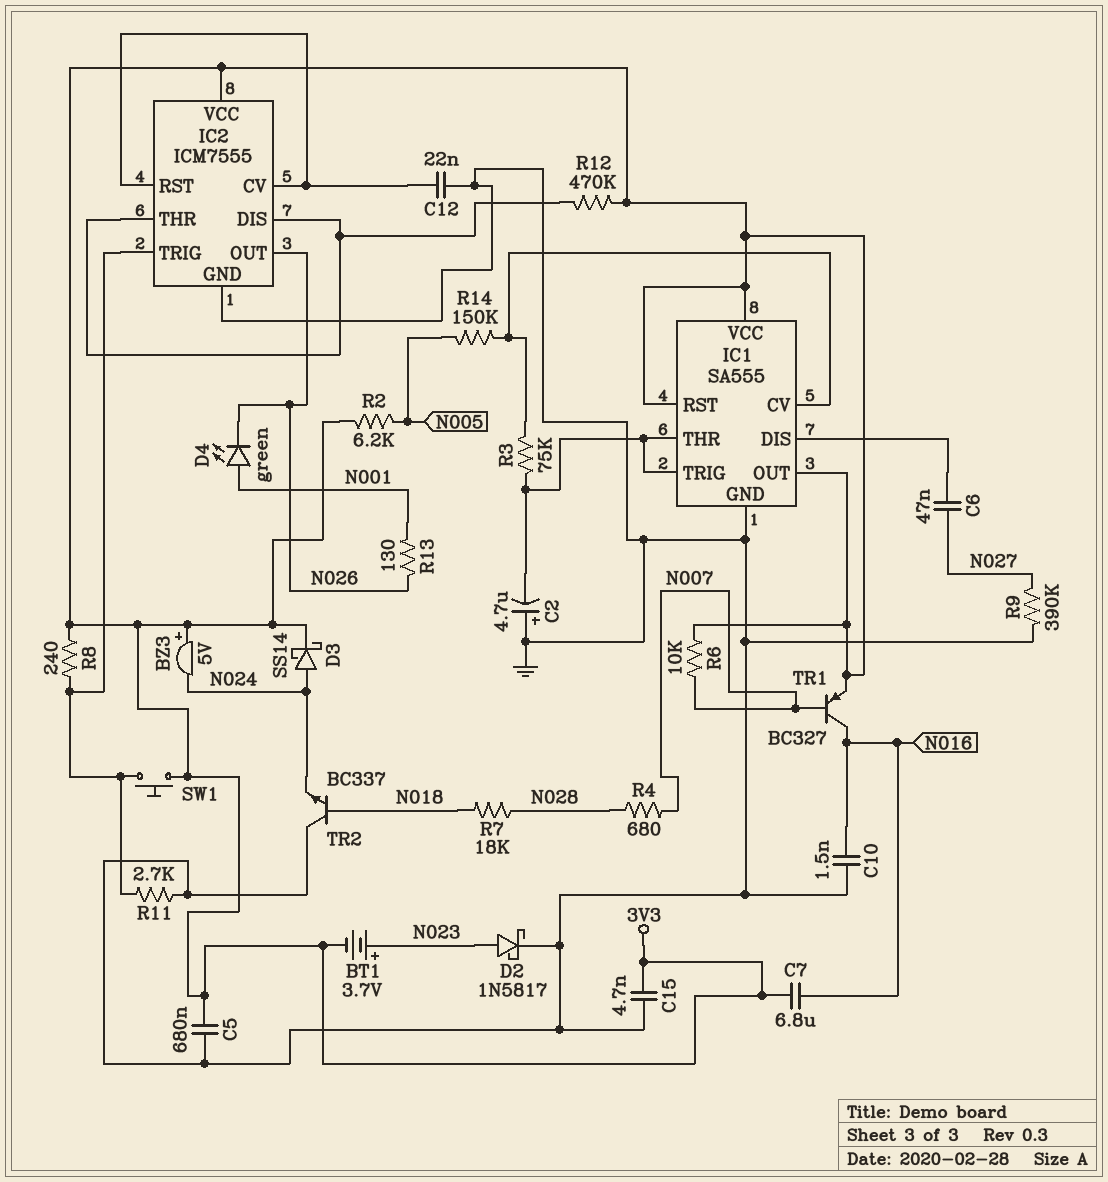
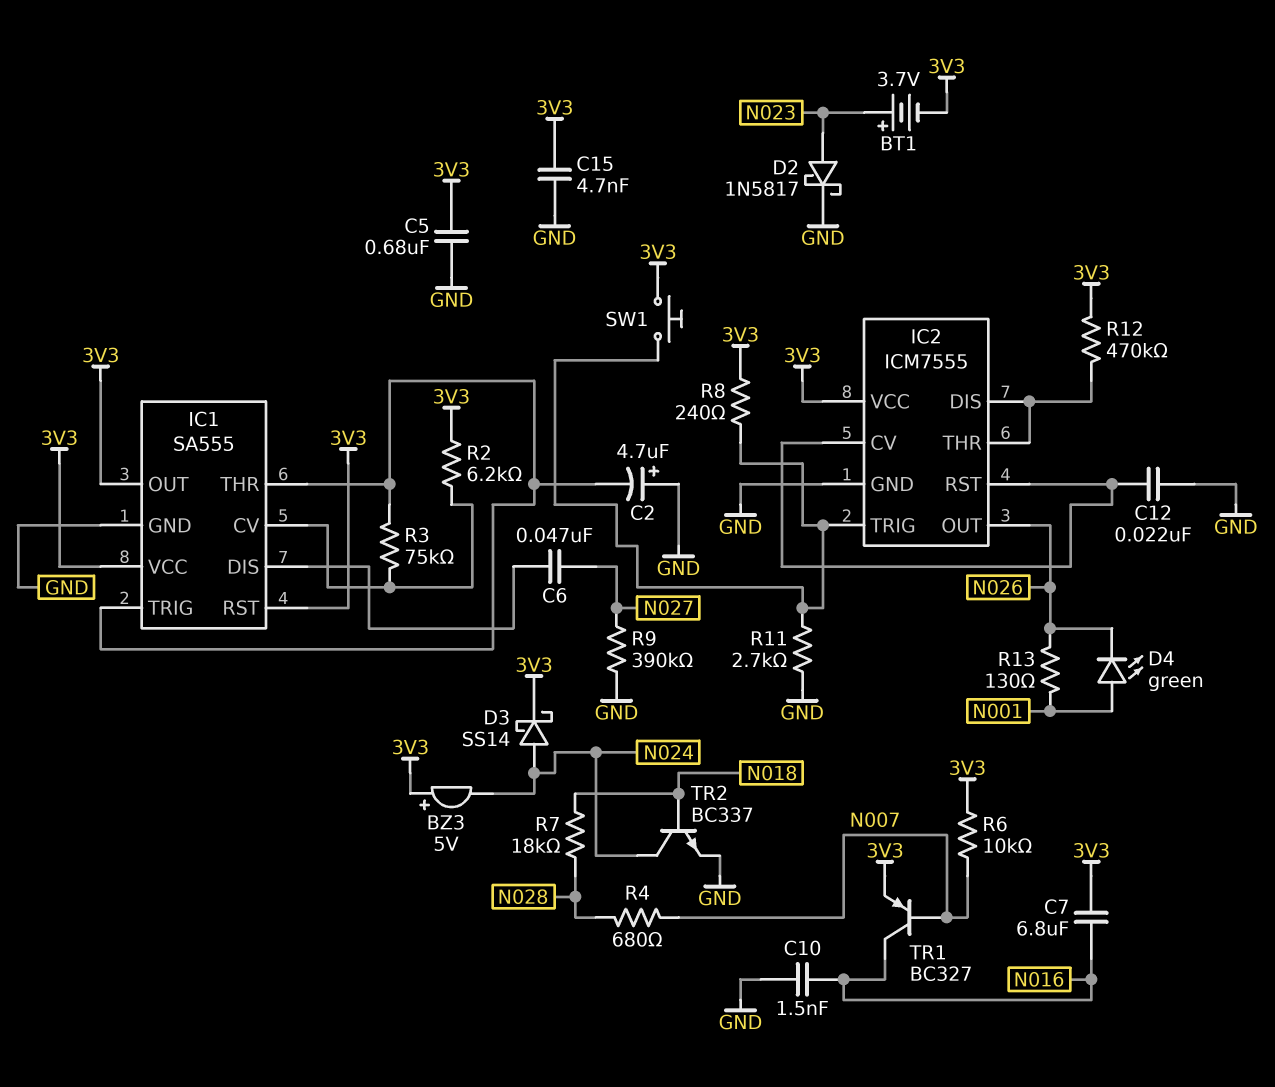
R2: 6.2k (3V3, N005) -> 6.2k (3V3, IC1/CV)
R14: 150k (IC1/CV, N005) -> none
TR2: NPN BC337 (B N018, C GND, E N024) -> NPN BC337 (B N018, C N024, E GND)

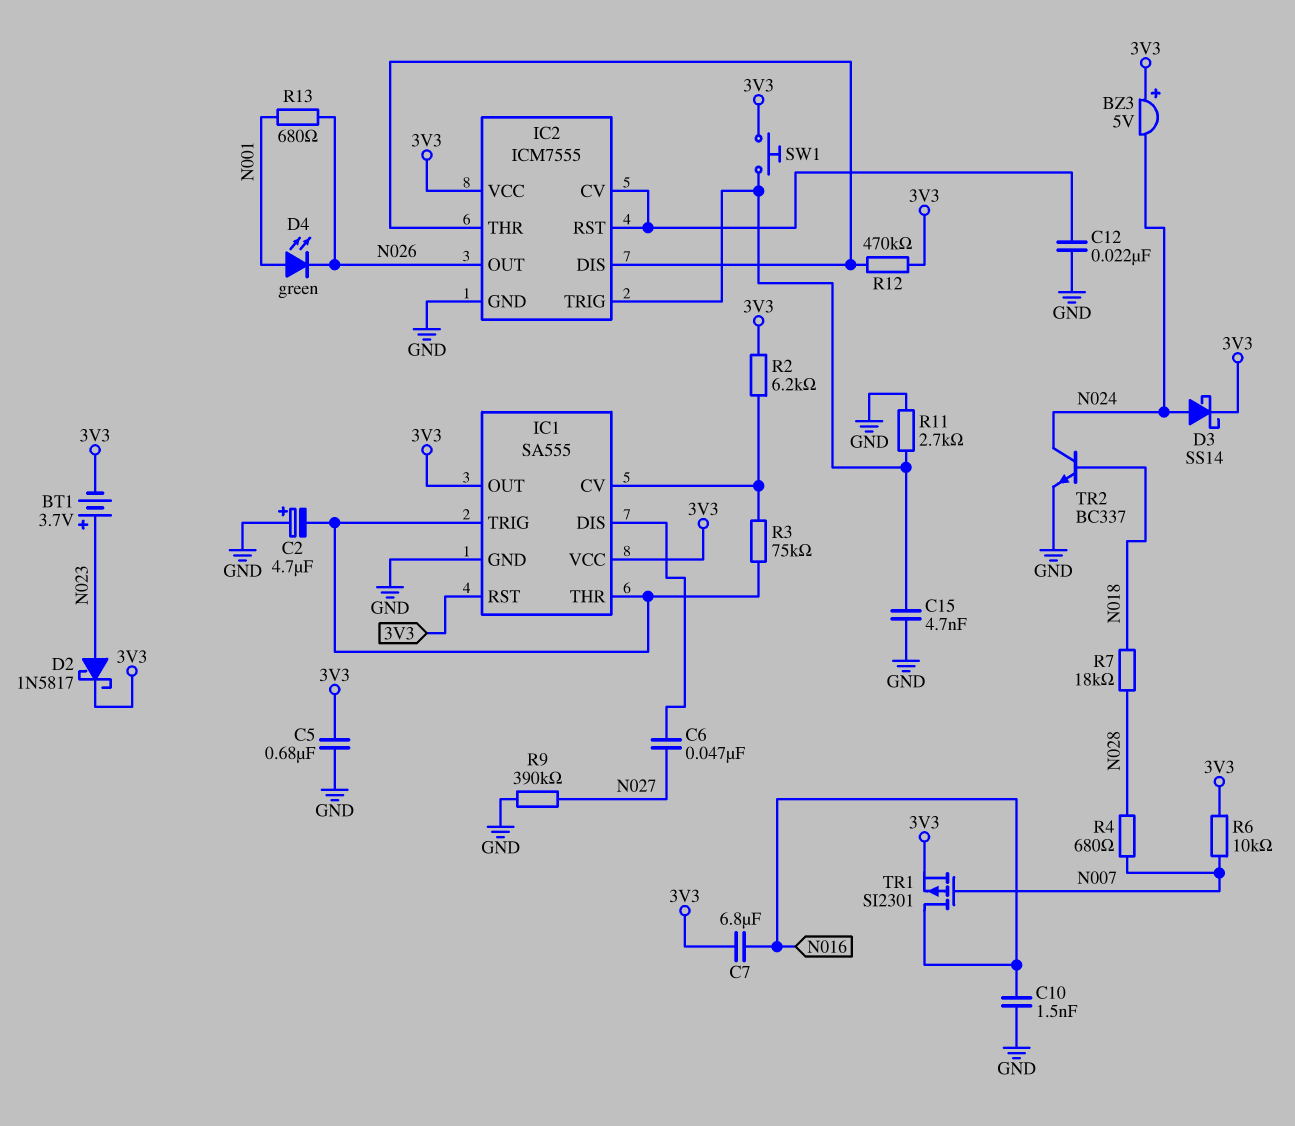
C15: 4.7nF (3V3, GND) -> 4.7nF (GND, IC2/TRIG)
D2: schottky 1N5817 (A N023, K GND) -> schottky 1N5817 (A N023, K 3V3)
R8: 240 (3V3, IC2/TRIG) -> none
R13: 130 (N001, N026) -> 680 (N001, N026)
TR1: PNP BC327 (B N007, C N016, E 3V3) -> PMOS SI2301 (G N007, D N016, S 3V3)

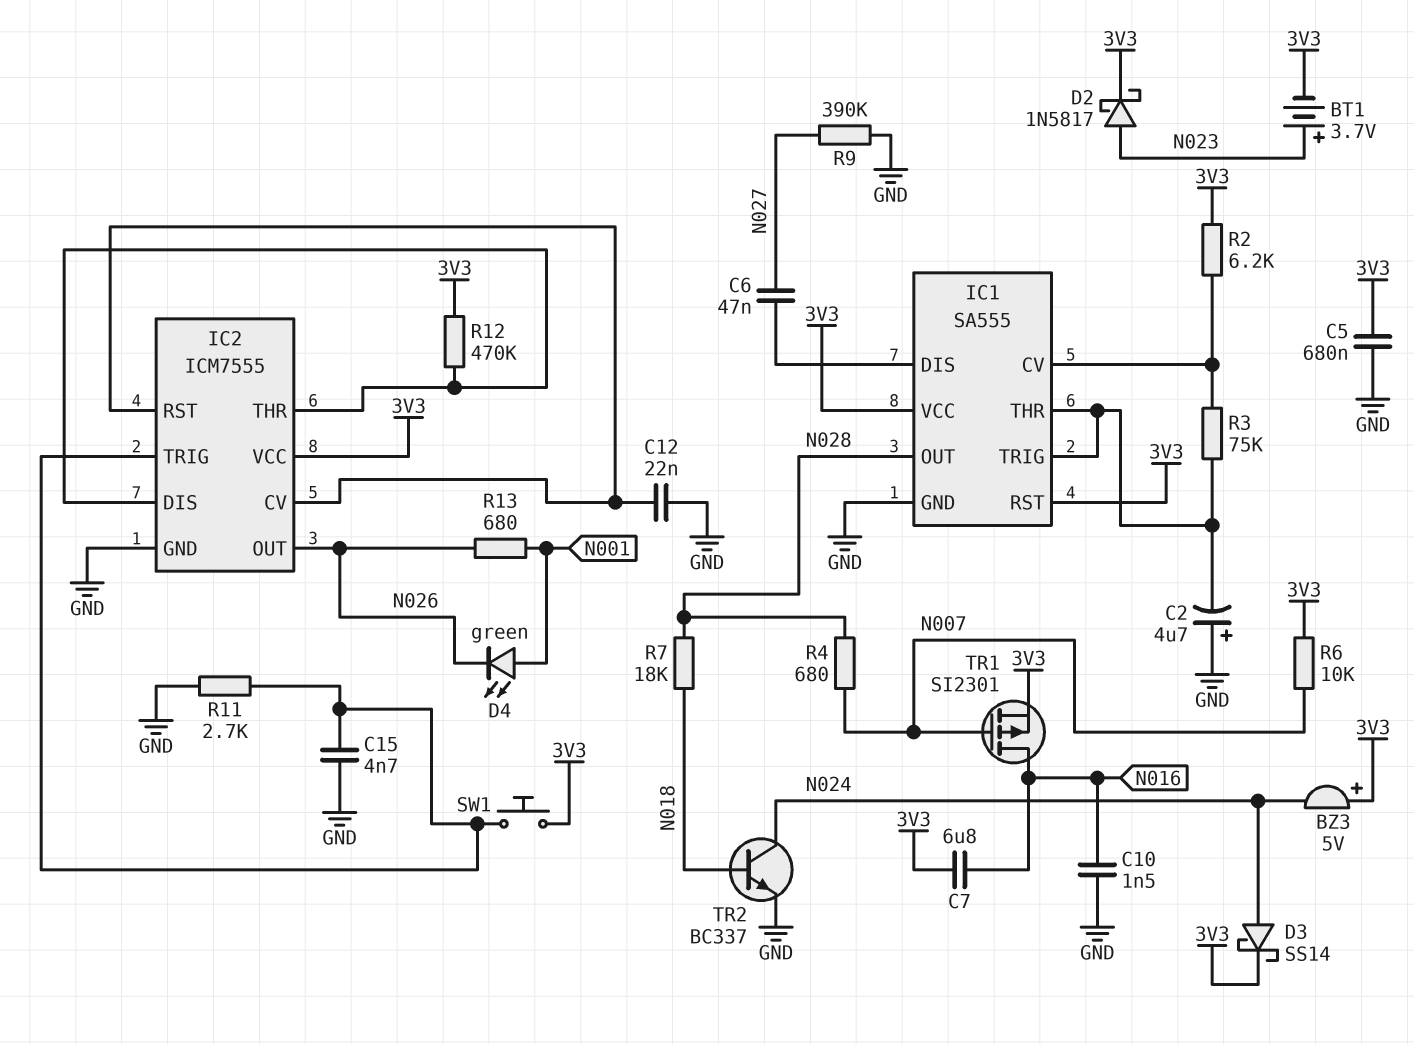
IC1 pin OUT: 3V3 -> N028

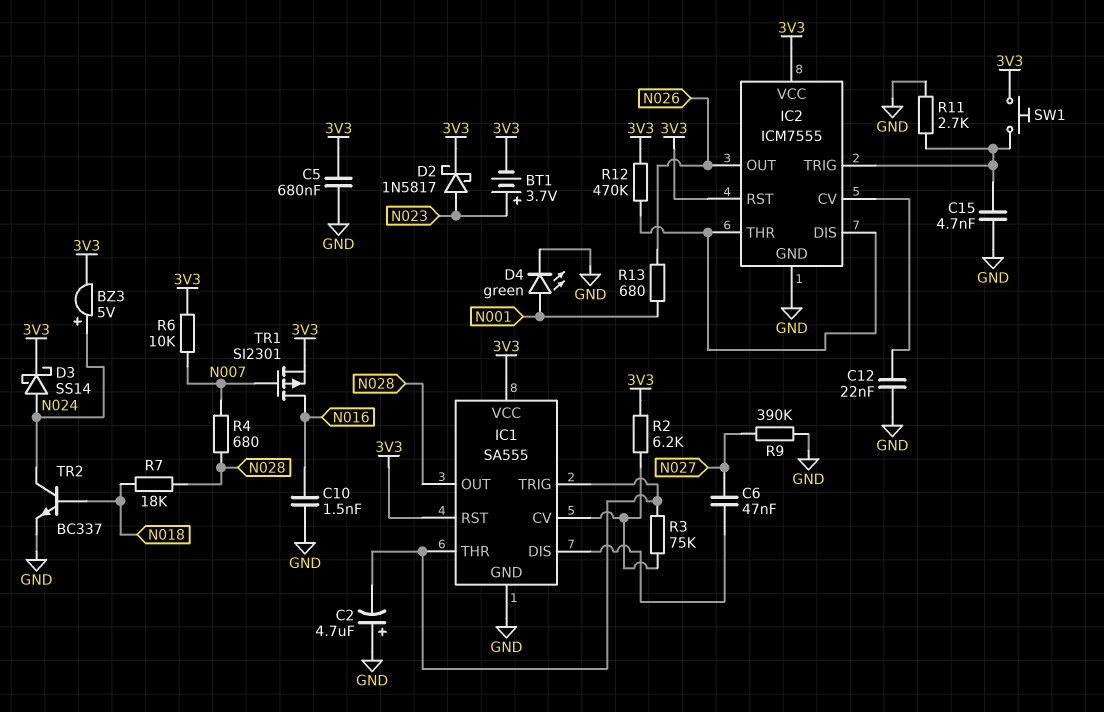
BZ3: buzzer 5V (plus 3V3, minus N024) -> buzzer 5V (plus N024, minus 3V3)
C7: 6.8uF (3V3, N016) -> none
D4: LED green (A N001, K N026) -> LED green (A N001, K GND)
IC2 pin RST: IC2/CV -> 3V3

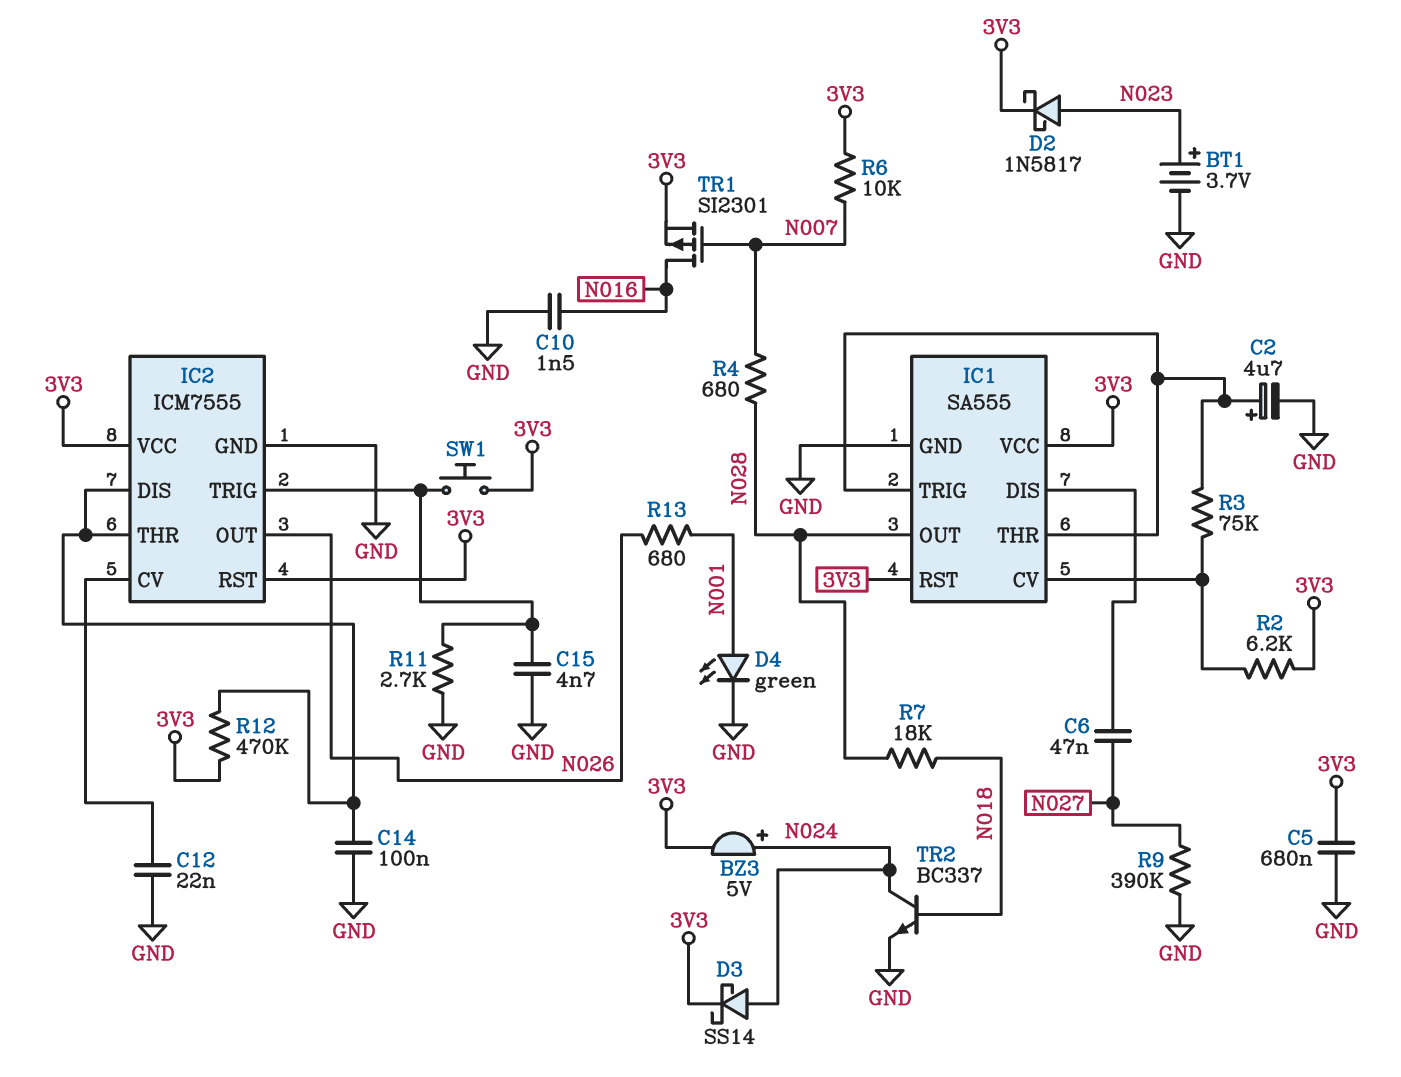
BT1: 3.7V (plus N023, minus 3V3) -> 3.7V (plus N023, minus GND)
C2: 4.7uF (plus GND, minus IC1/THR) -> 4.7uF (plus IC1/THR, minus GND)
C14: none -> 100nF (GND, IC2/DIS)

